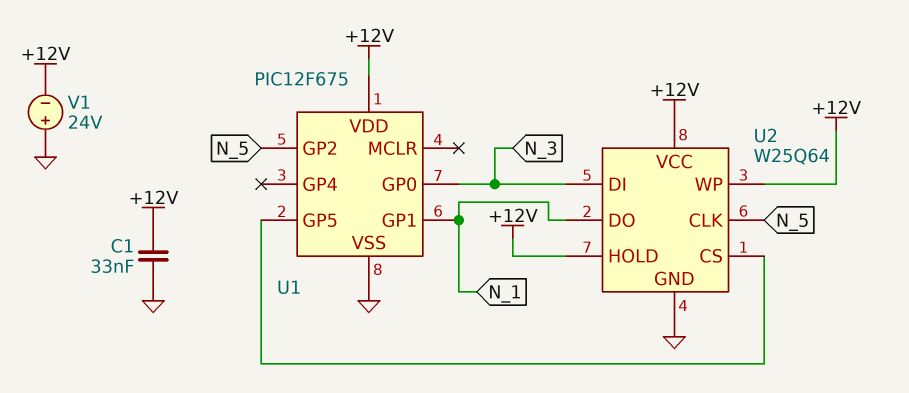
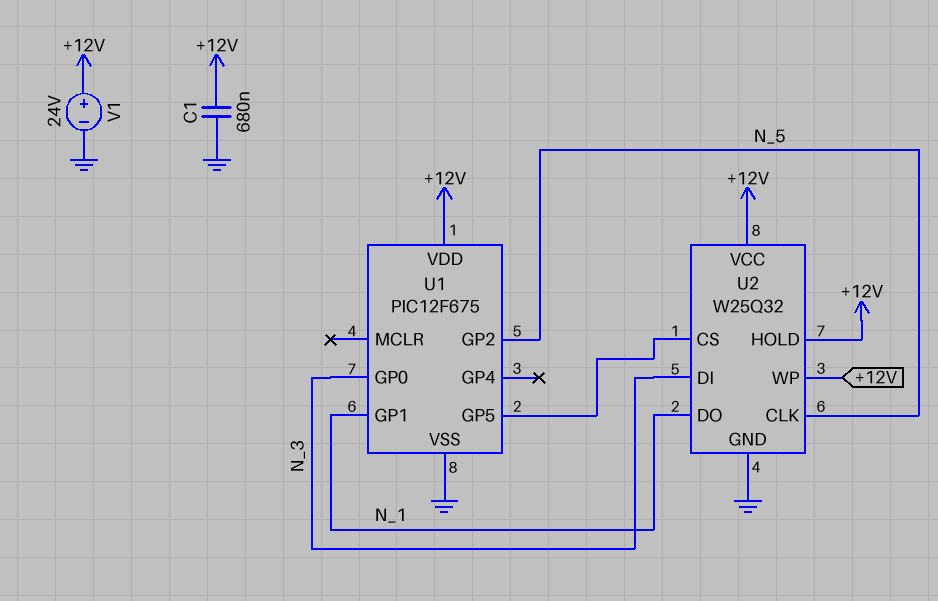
C1: 33nF (+12V, GND) -> 680nF (+12V, GND)
U2: W25Q64 -> W25Q32
V1: 24V (plus GND, minus +12V) -> 24V (plus +12V, minus GND)

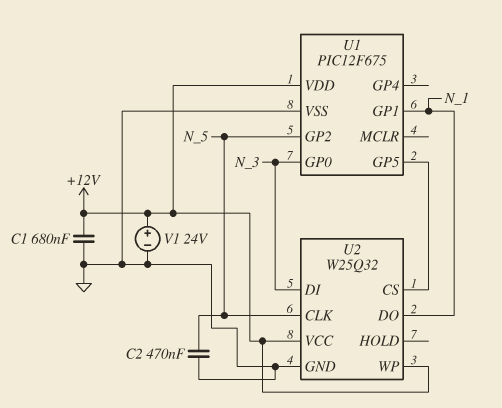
C2: none -> 470nF (GND, N_5)
U2 pin HOLD: +12V -> none

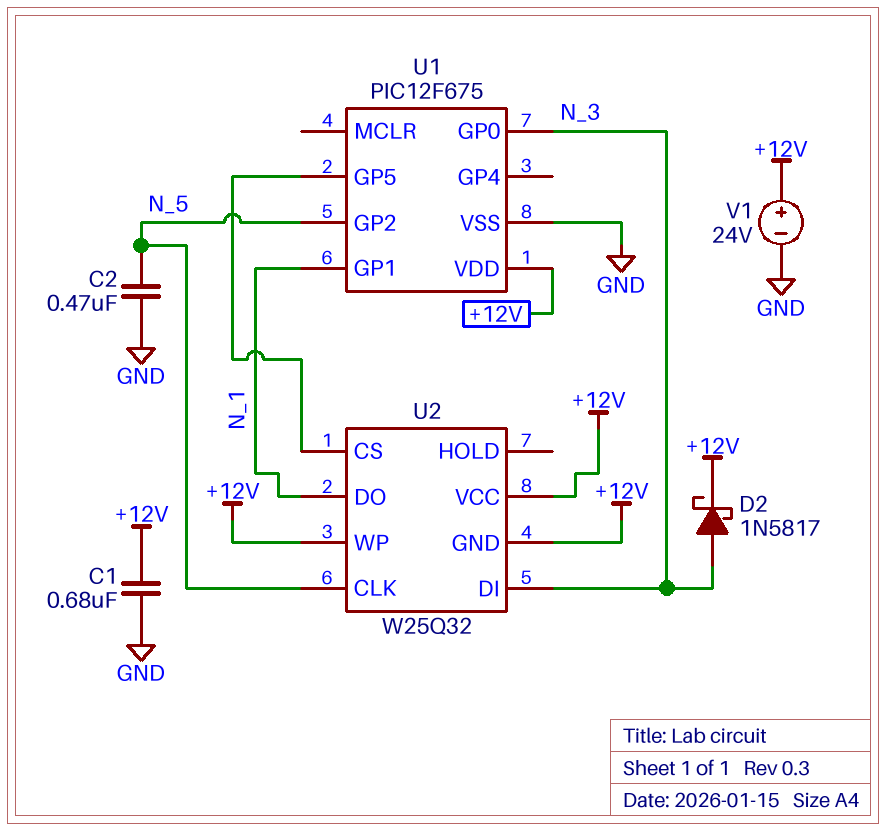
D2: none -> schottky 1N5817 (A N_3, K +12V)
U2 pin GND: GND -> +12V

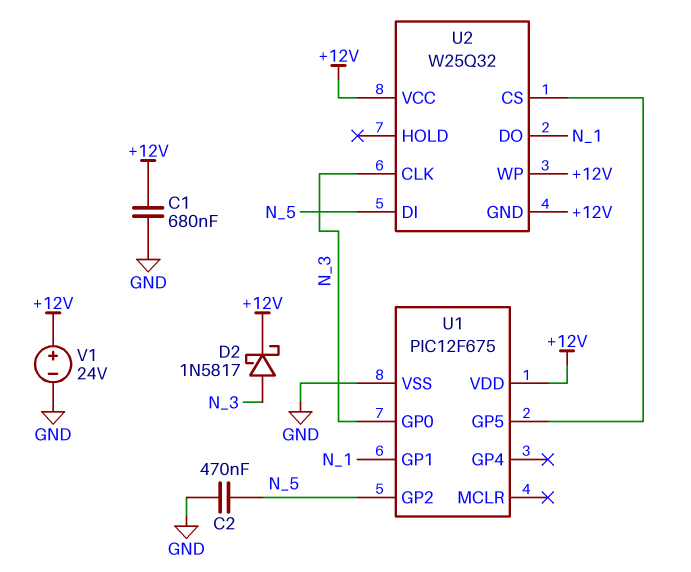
U2 pin CLK: N_5 -> N_3
U2 pin DI: N_3 -> N_5

